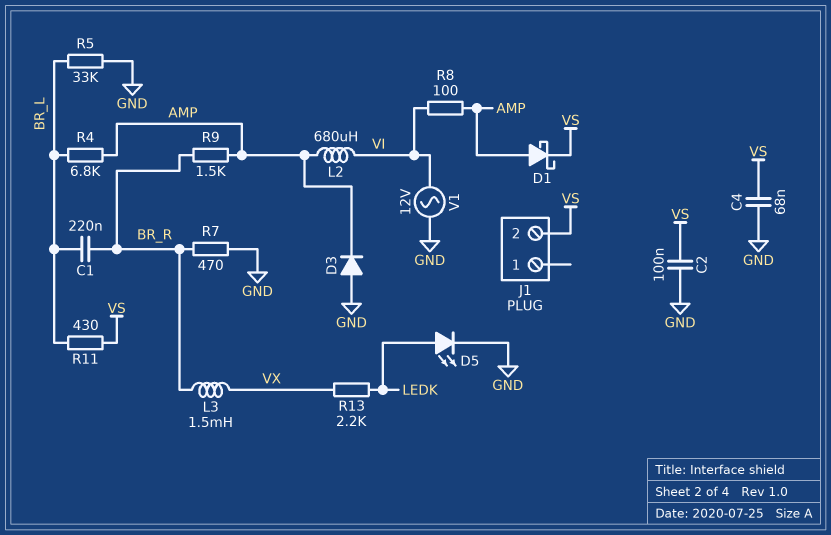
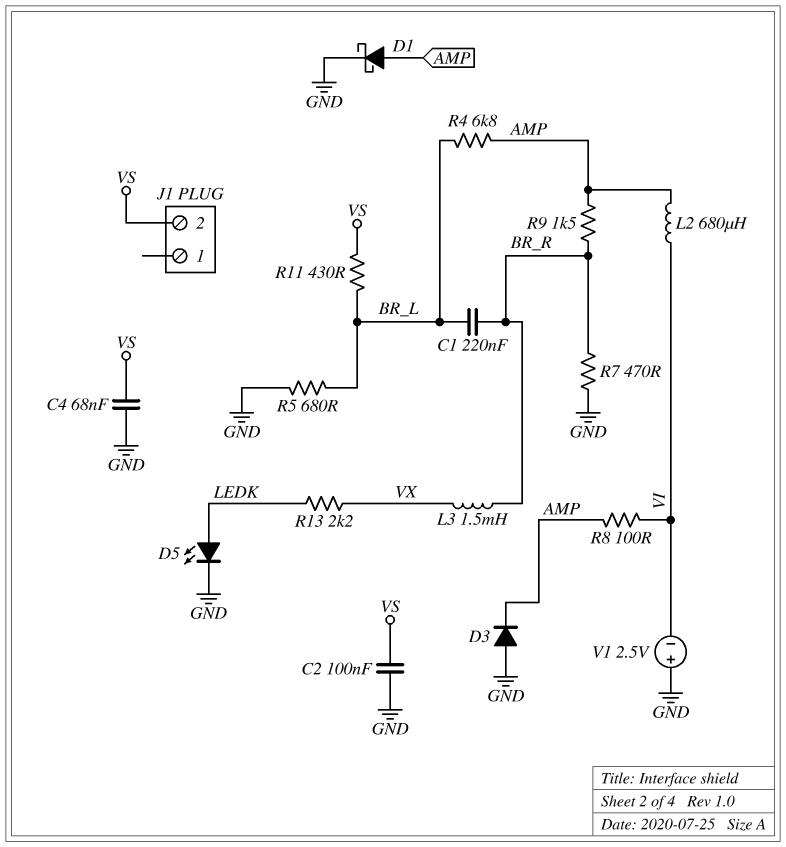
D1: schottky (A AMP, K VS) -> schottky (A AMP, K GND)
R5: 33k (BR_L, GND) -> 680 (BR_L, GND)
V1: AC 12V (GND, VI) -> 2.5V (plus GND, minus VI)

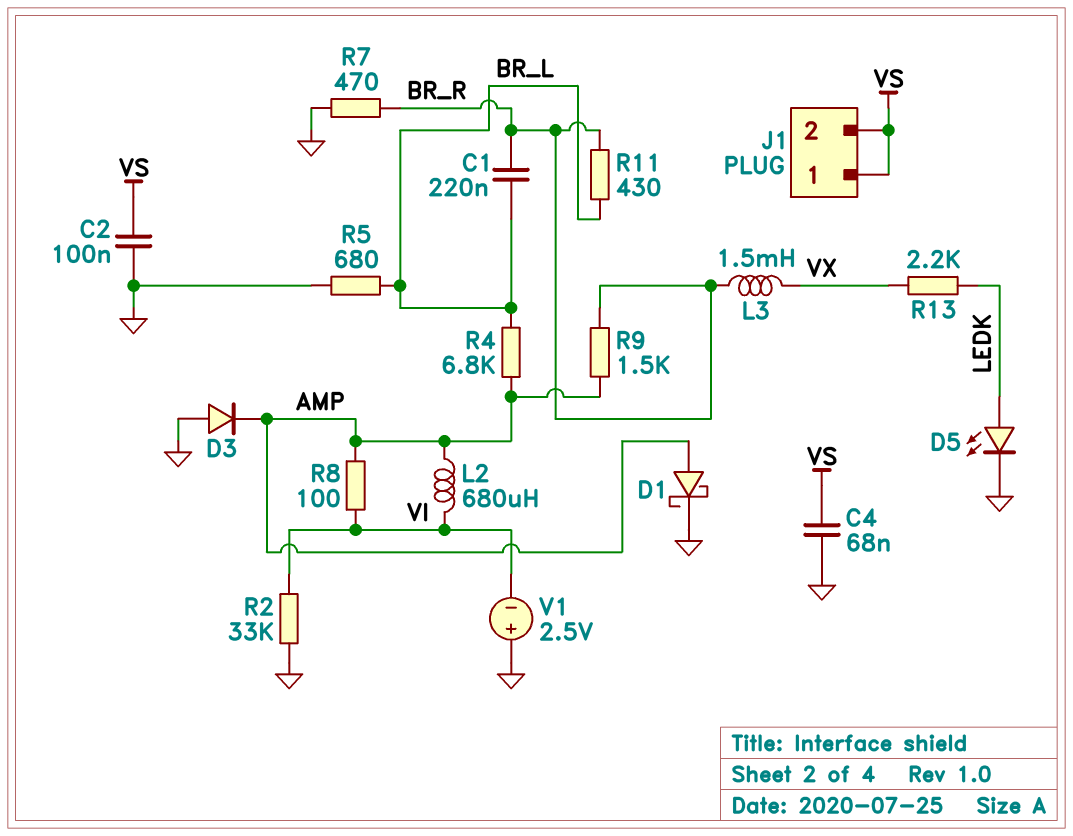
J1 pin 1: none -> VS
R2: none -> 33k (GND, VI)
R11: 430 (BR_L, VS) -> 430 (BR_L, BR_R)

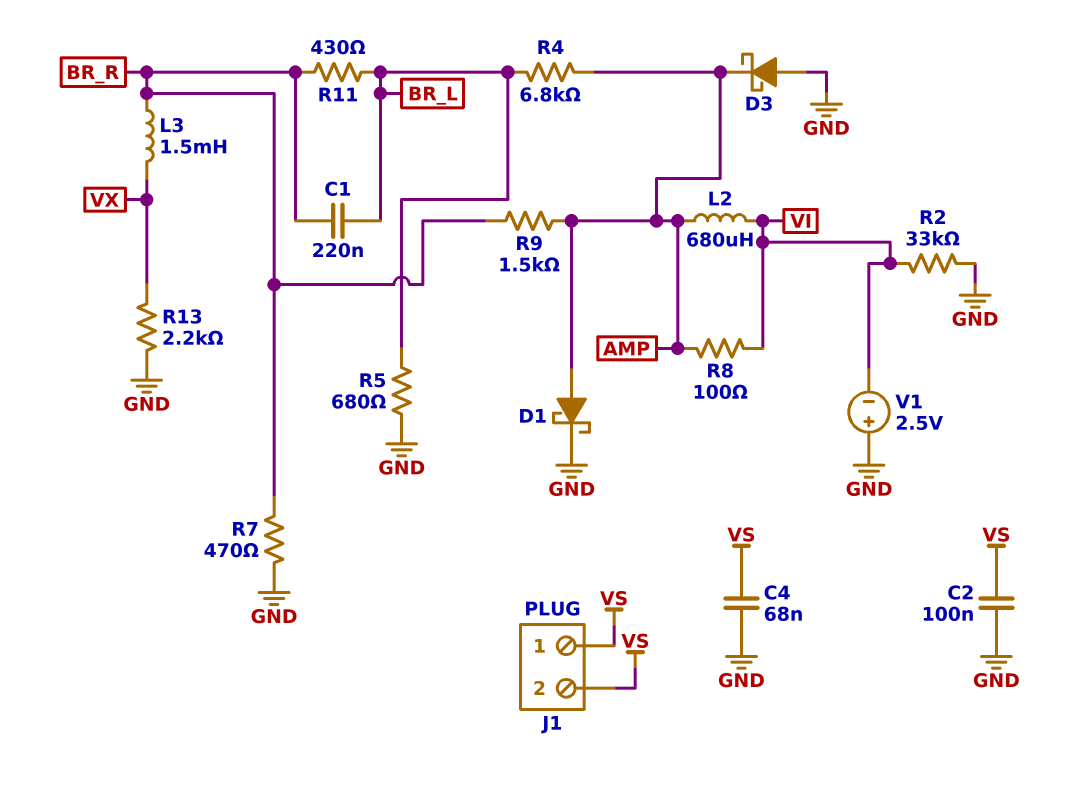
D3: diode (A GND, K AMP) -> schottky (A GND, K AMP)
D5: LED (A LEDK, K GND) -> none
R13: 2.2k (LEDK, VX) -> 2.2k (GND, VX)

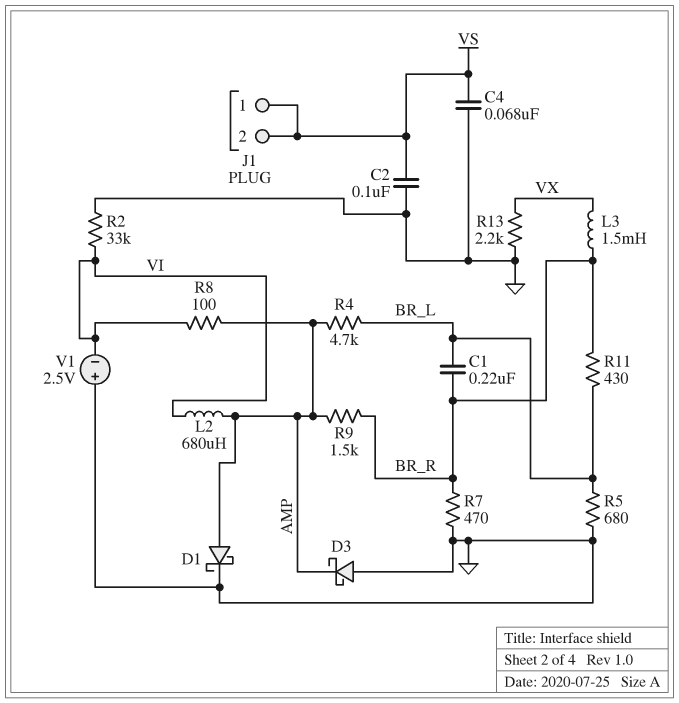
R4: 6.8k (AMP, BR_L) -> 4.7k (AMP, BR_L)

